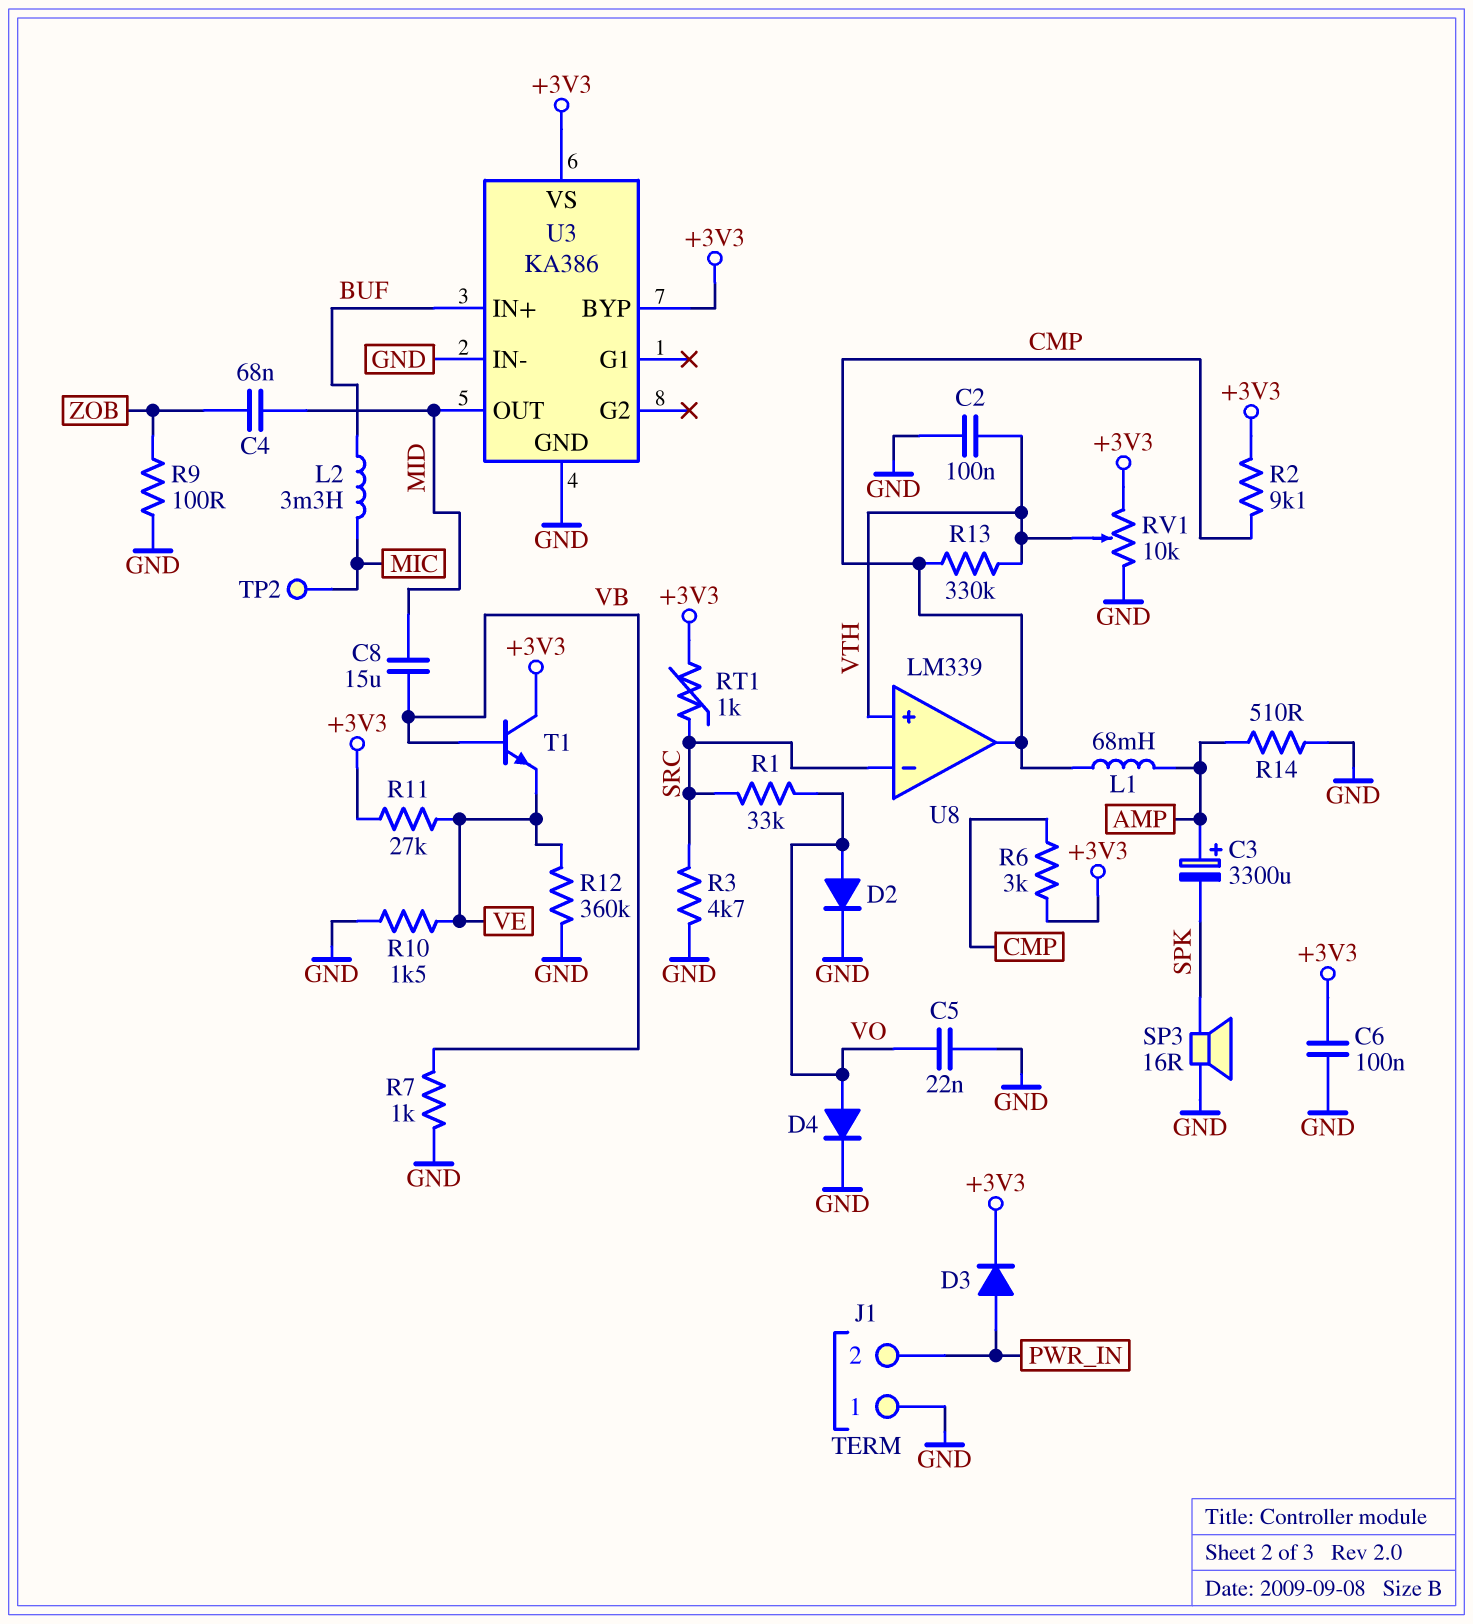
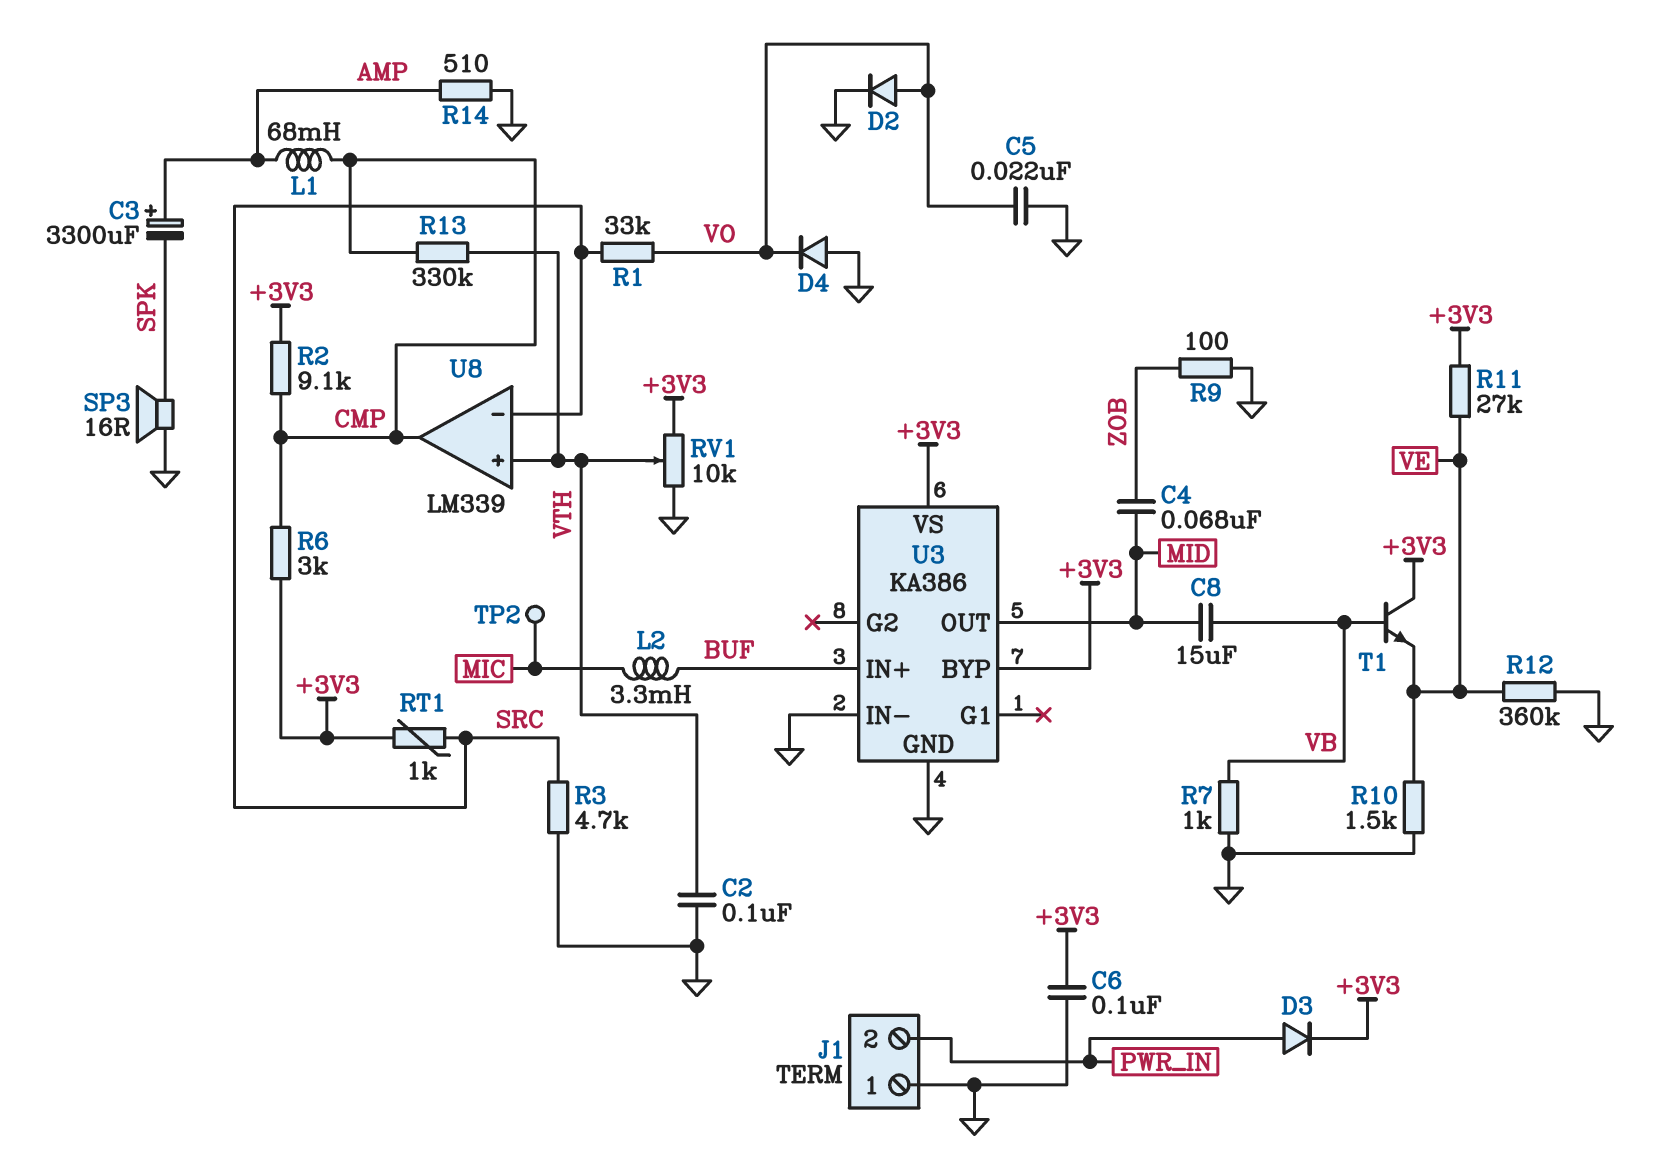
D4: diode (A VO, K GND) -> diode (A GND, K VO)

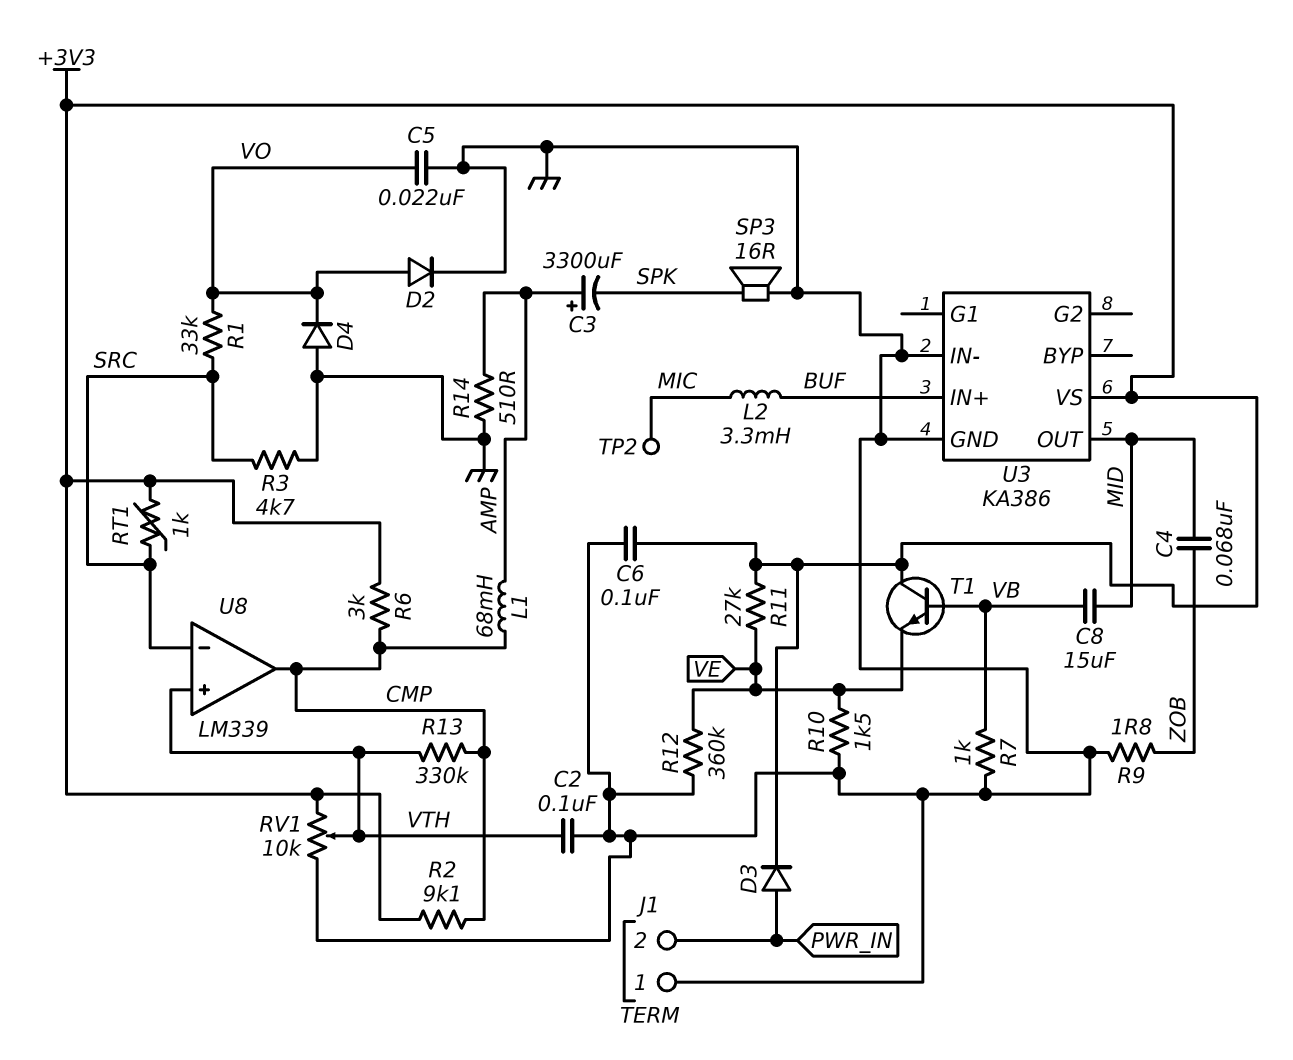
R9: 100 (GND, ZOB) -> 1.8 (GND, ZOB)
U3 pin BYP: +3V3 -> none

